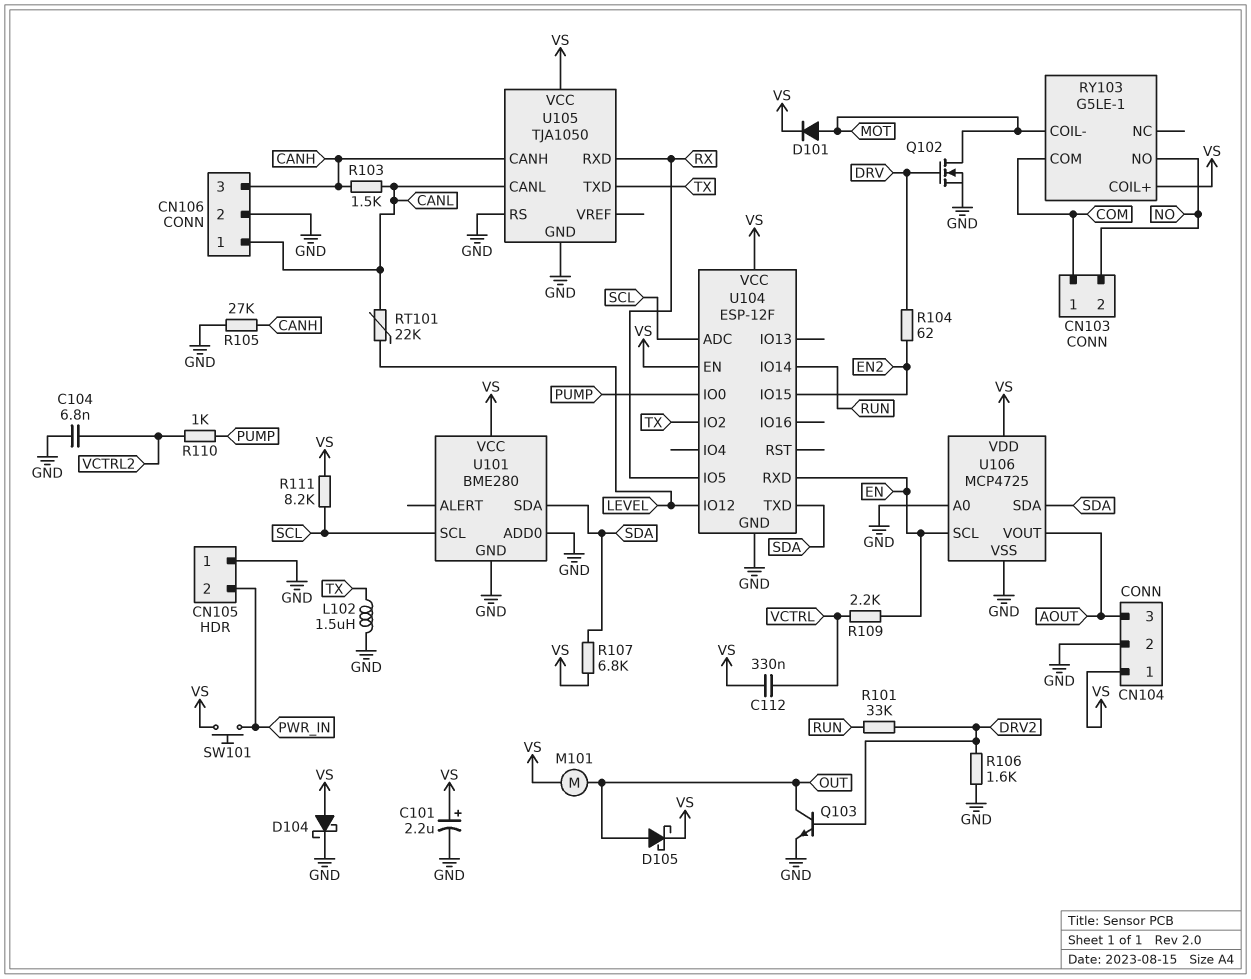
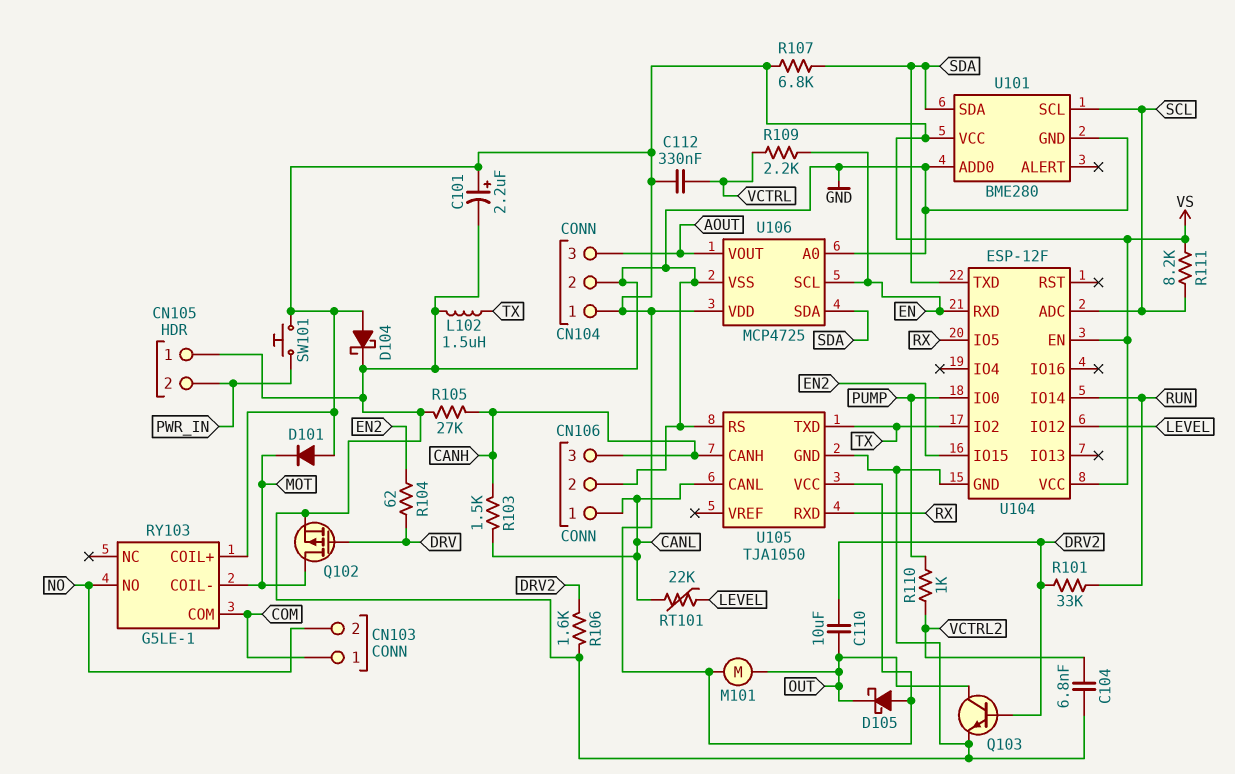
C110: none -> 10uF (DRV2, OUT)
D101: diode (A MOT, K VS) -> diode (A VS, K MOT)
D105: schottky (A OUT, K VS) -> schottky (A VS, K OUT)
Q102: NMOS (G DRV, D MOT, S GND) -> PMOS (G DRV, D MOT, S GND)

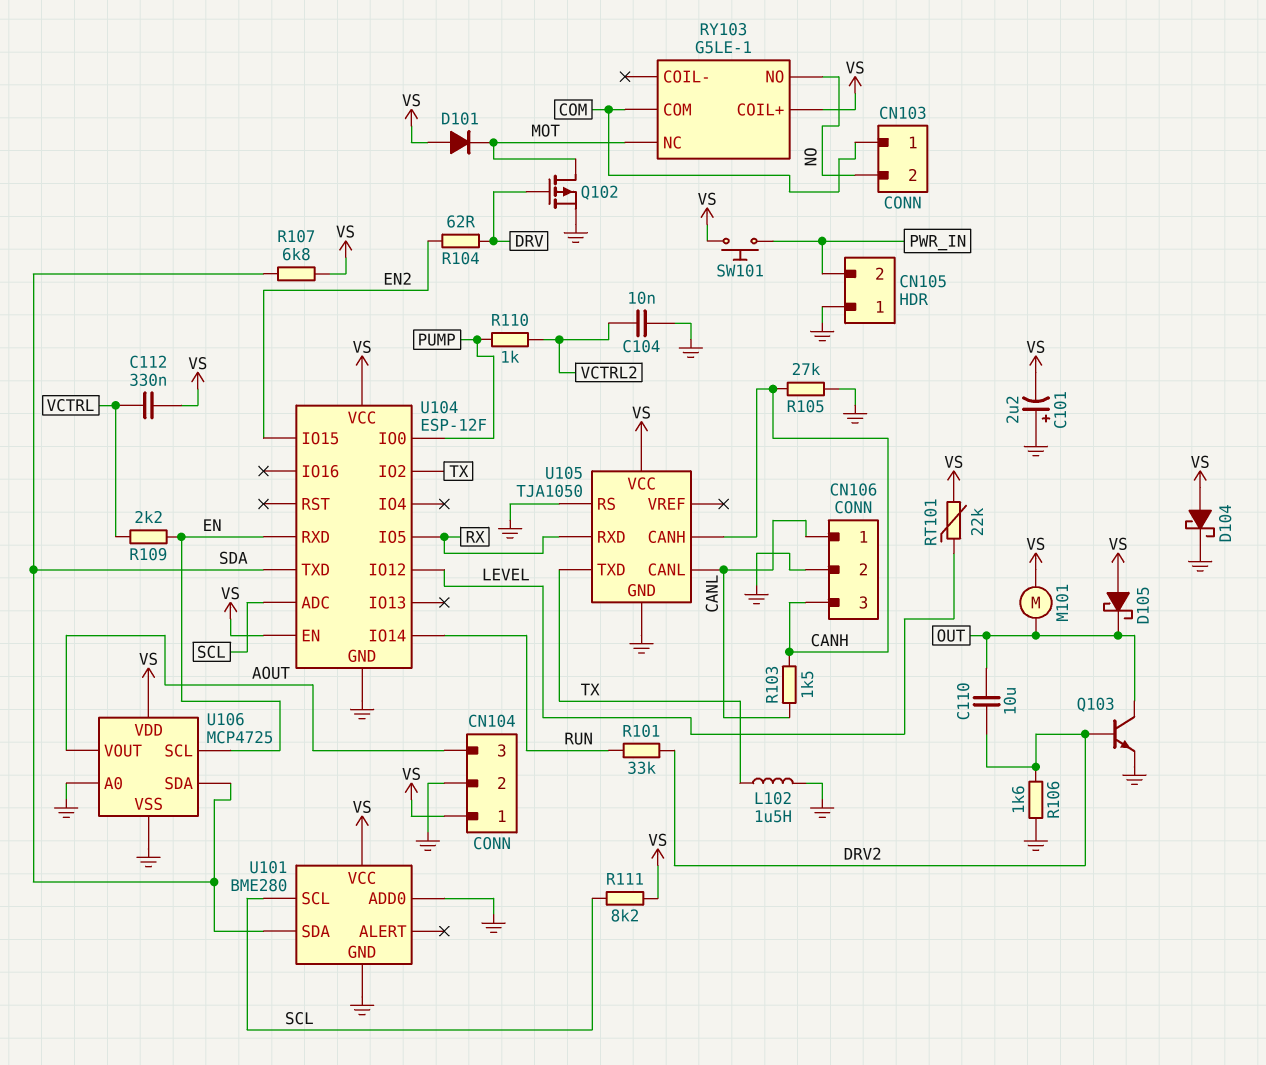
C101: 2.2uF (plus VS, minus GND) -> 2.2uF (plus GND, minus VS)
C104: 6.8nF (GND, VCTRL2) -> 10nF (GND, VCTRL2)
RT101: 22k (CANL, LEVEL) -> 22k (LEVEL, VS)
RY103 pin COIL-: MOT -> none
RY103 pin NC: none -> MOT

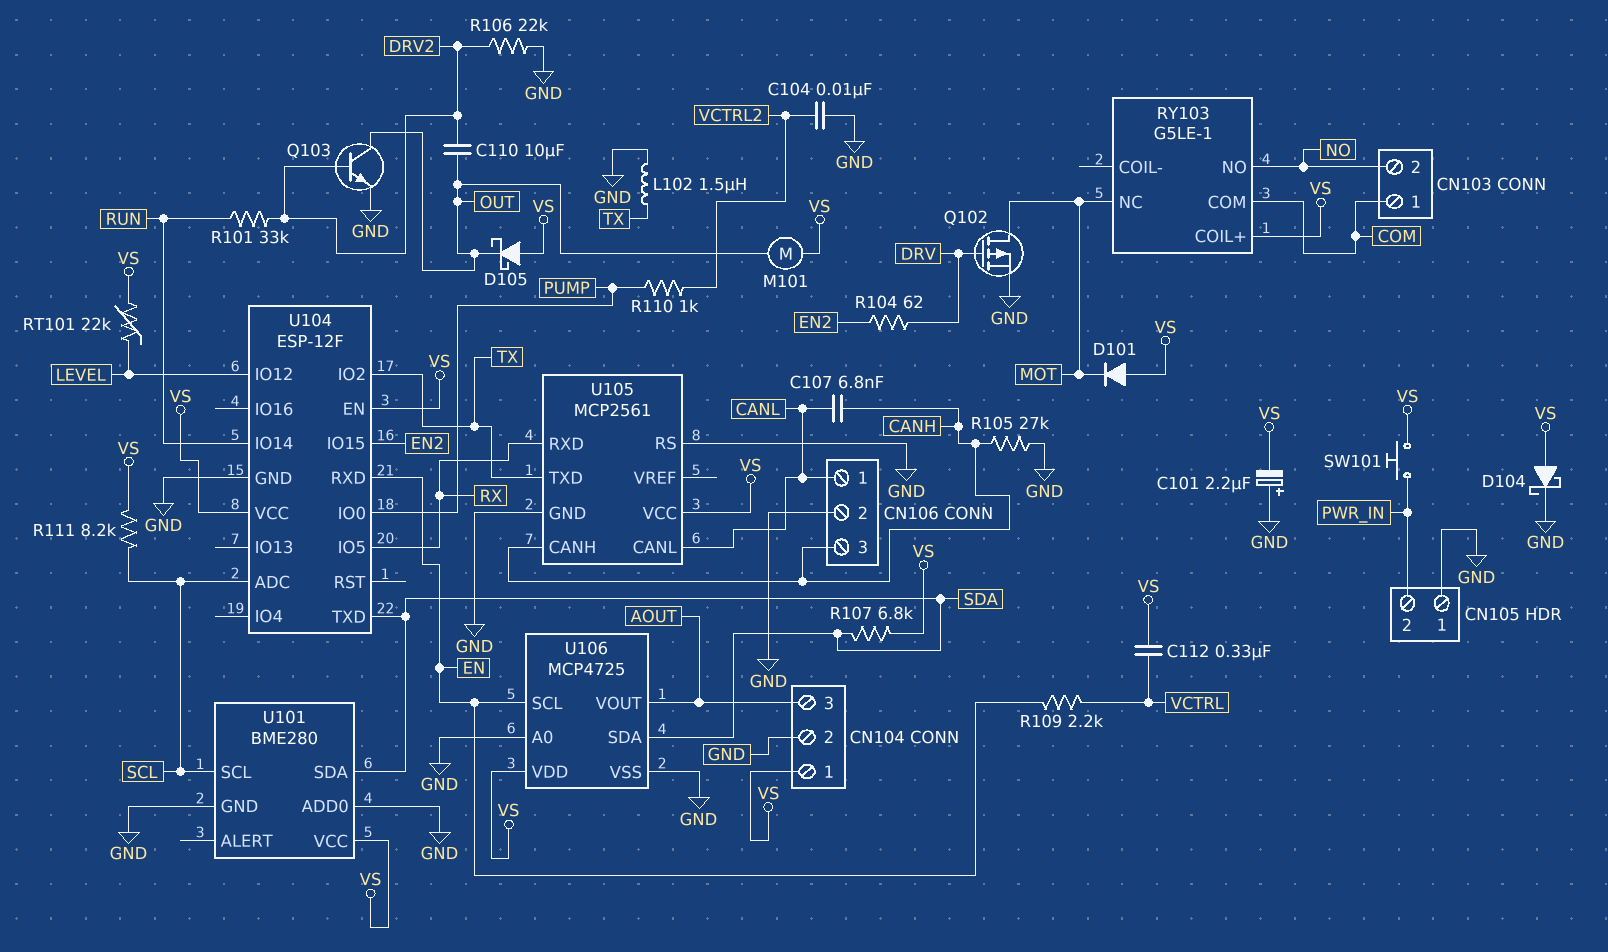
C107: none -> 6.8nF (CANH, CANL)
R103: 1.5k (CANH, CANL) -> none
R106: 1.6k (DRV2, GND) -> 22k (DRV2, GND)
U105: TJA1050 -> MCP2561

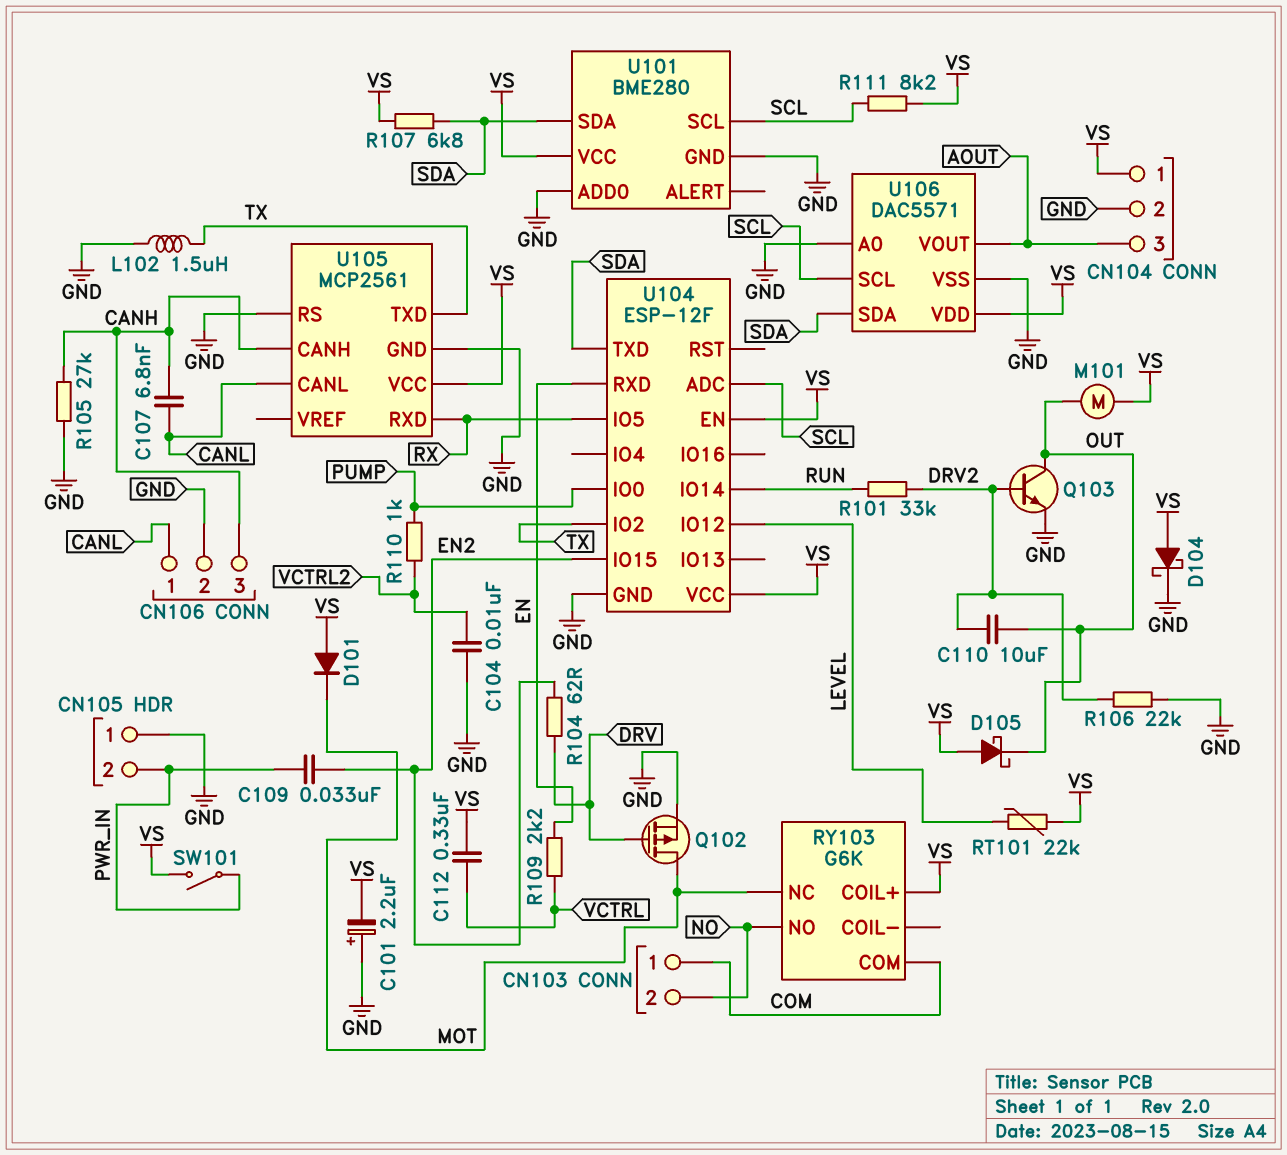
C109: none -> 33nF (EN2, PWR_IN)
RY103: G5LE-1 -> G6K
SW101: button (PWR_IN, VS) -> switch (PWR_IN, VS)
U106: MCP4725 -> DAC5571
U106 pin SCL: EN -> SCL

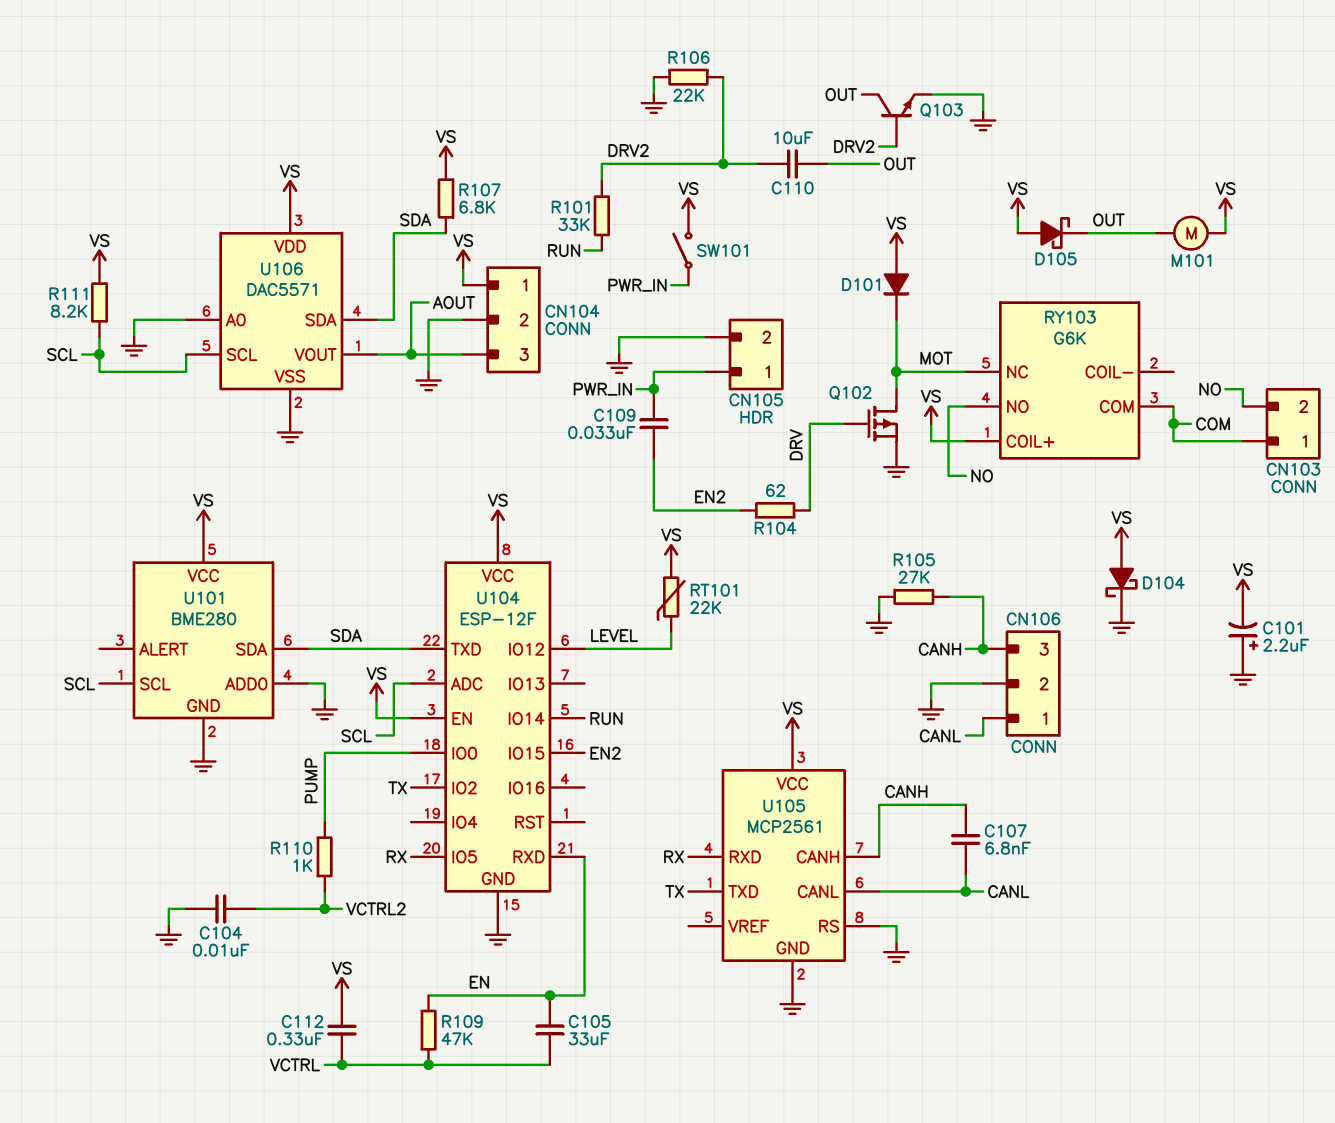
C105: none -> 33uF (EN, VCTRL)
CN105 pin 1: GND -> PWR_IN
CN105 pin 2: PWR_IN -> GND
L102: 1.5uH (GND, TX) -> none
R109: 2.2k (EN, VCTRL) -> 47k (EN, VCTRL)

